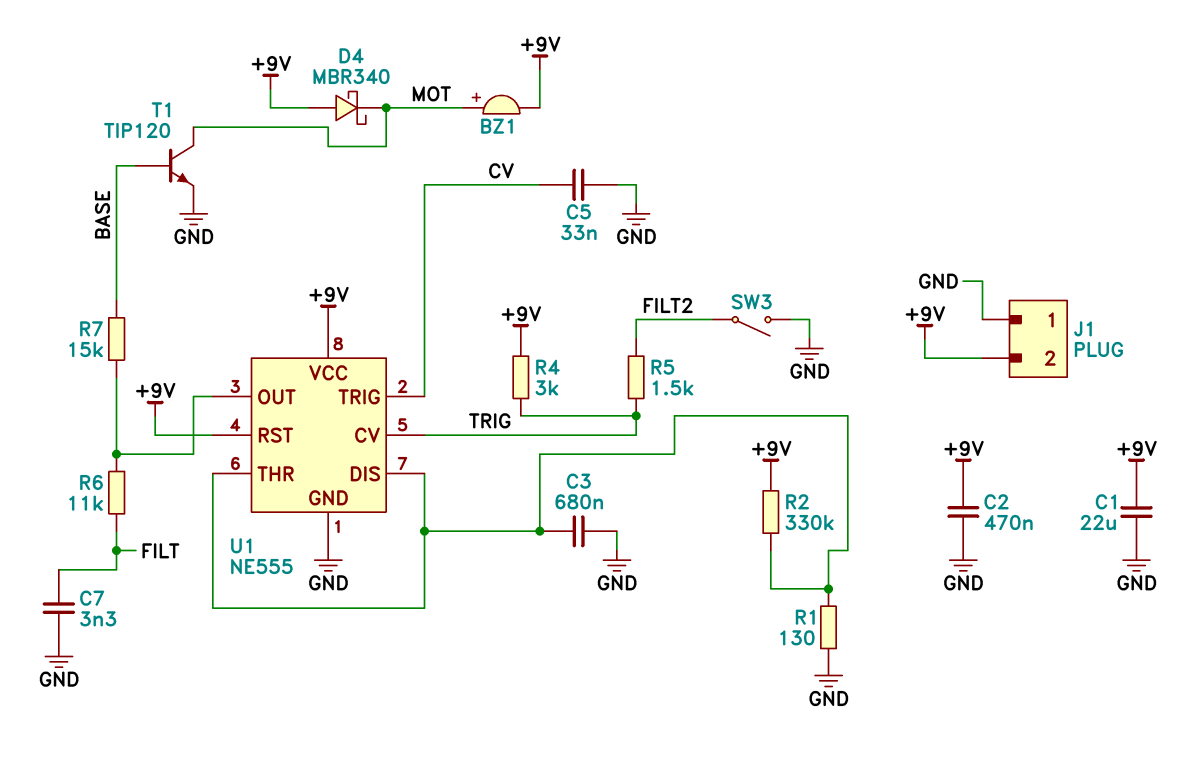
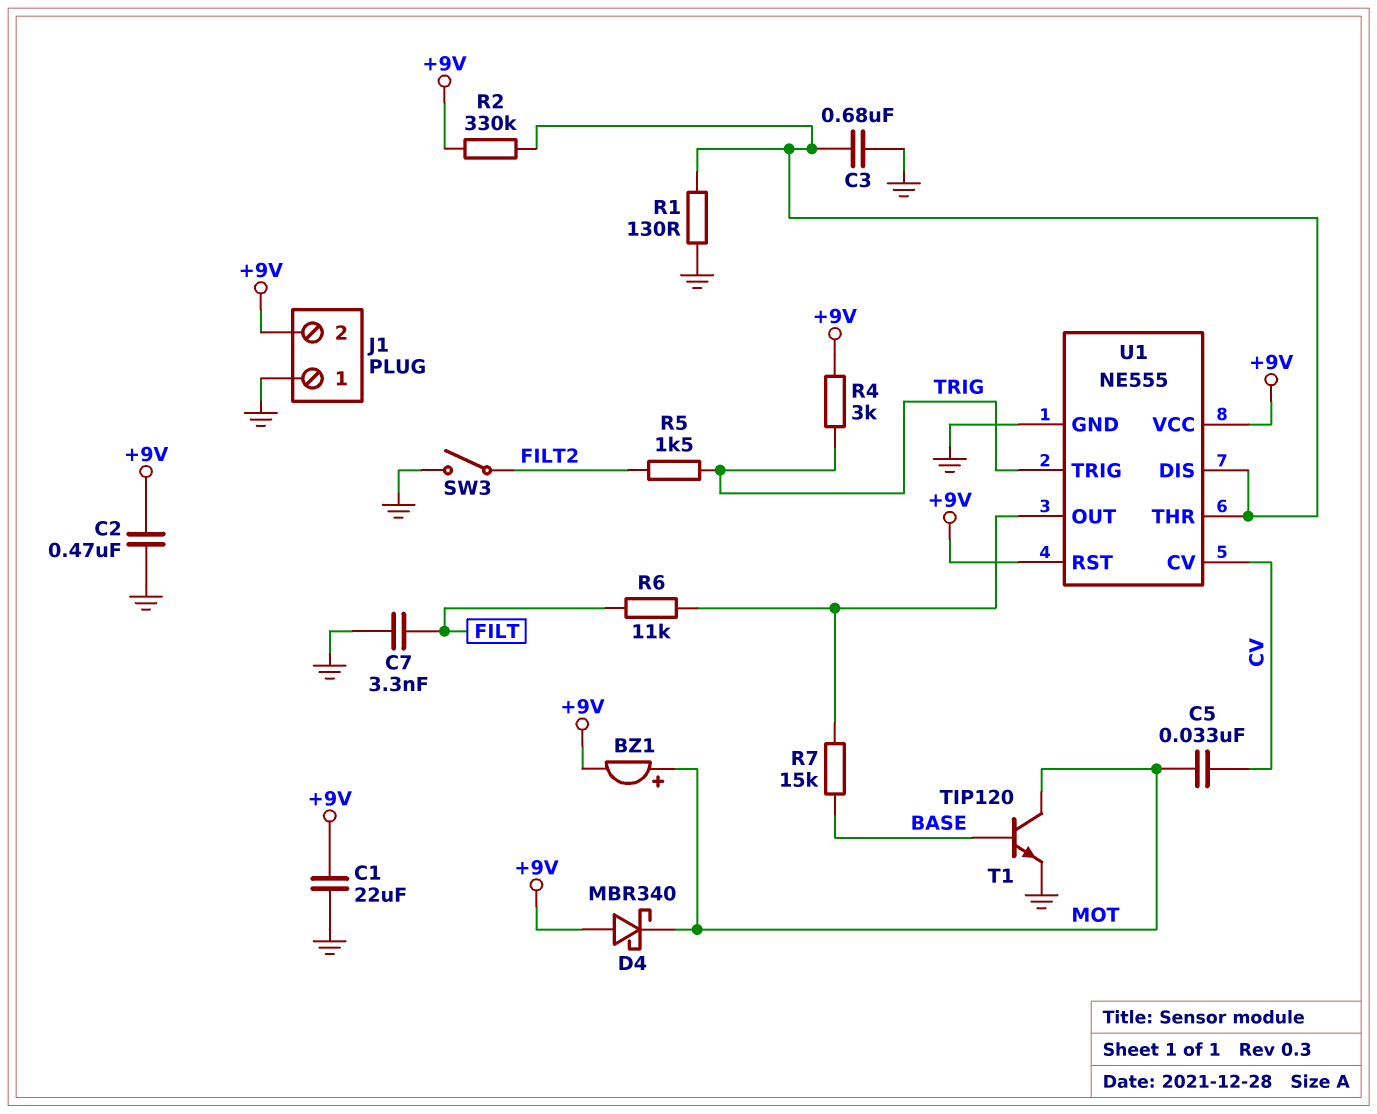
C5: 33nF (CV, GND) -> 33nF (CV, MOT)
U1 pin CV: TRIG -> CV
U1 pin TRIG: CV -> TRIG

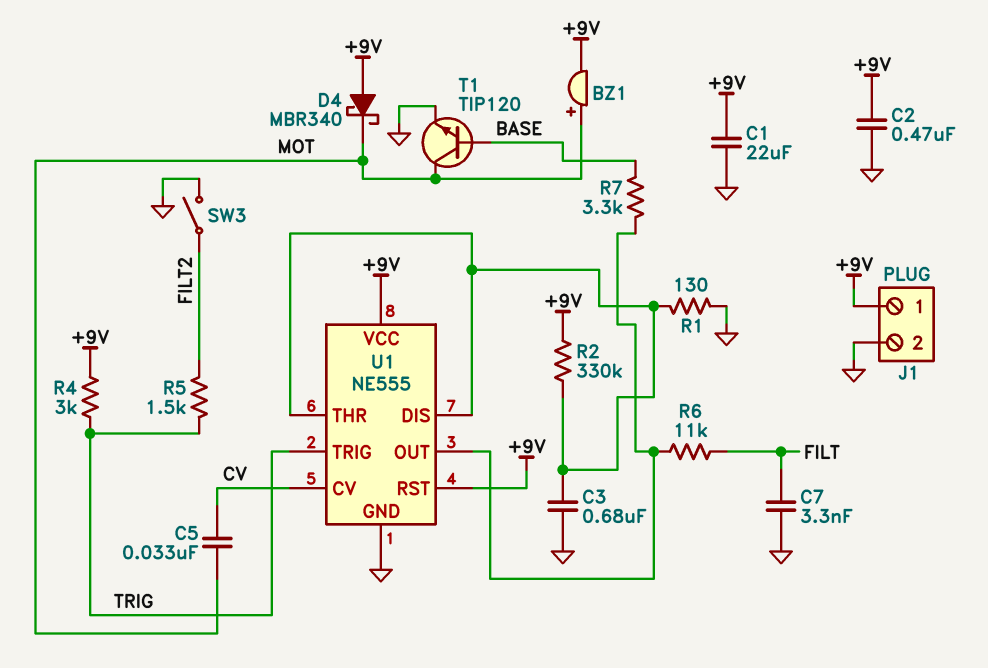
J1 pin 1: GND -> +9V
J1 pin 2: +9V -> GND
R7: 15k (BASE, U1/OUT) -> 3.3k (BASE, U1/OUT)

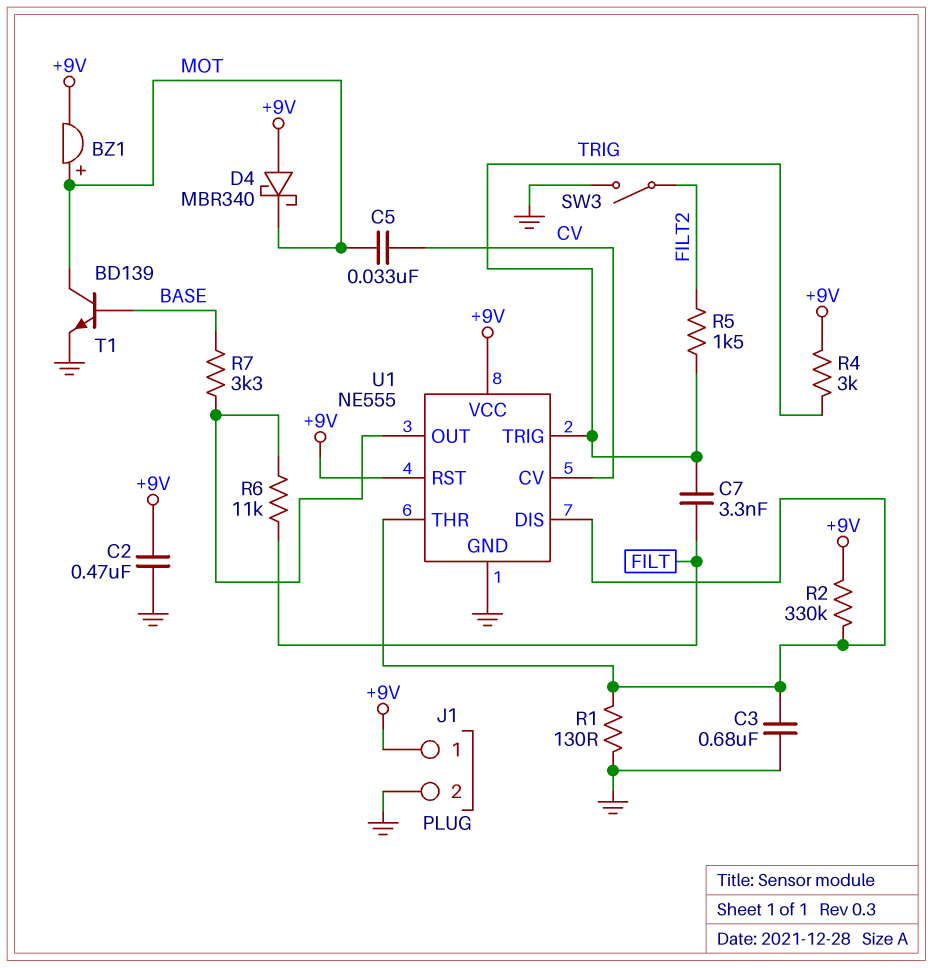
C1: 22uF (+9V, GND) -> none
C7: 3.3nF (FILT, GND) -> 3.3nF (FILT, TRIG)
T1: NPN TIP120 (B BASE, C MOT, E GND) -> NPN BD139 (B BASE, C MOT, E GND)

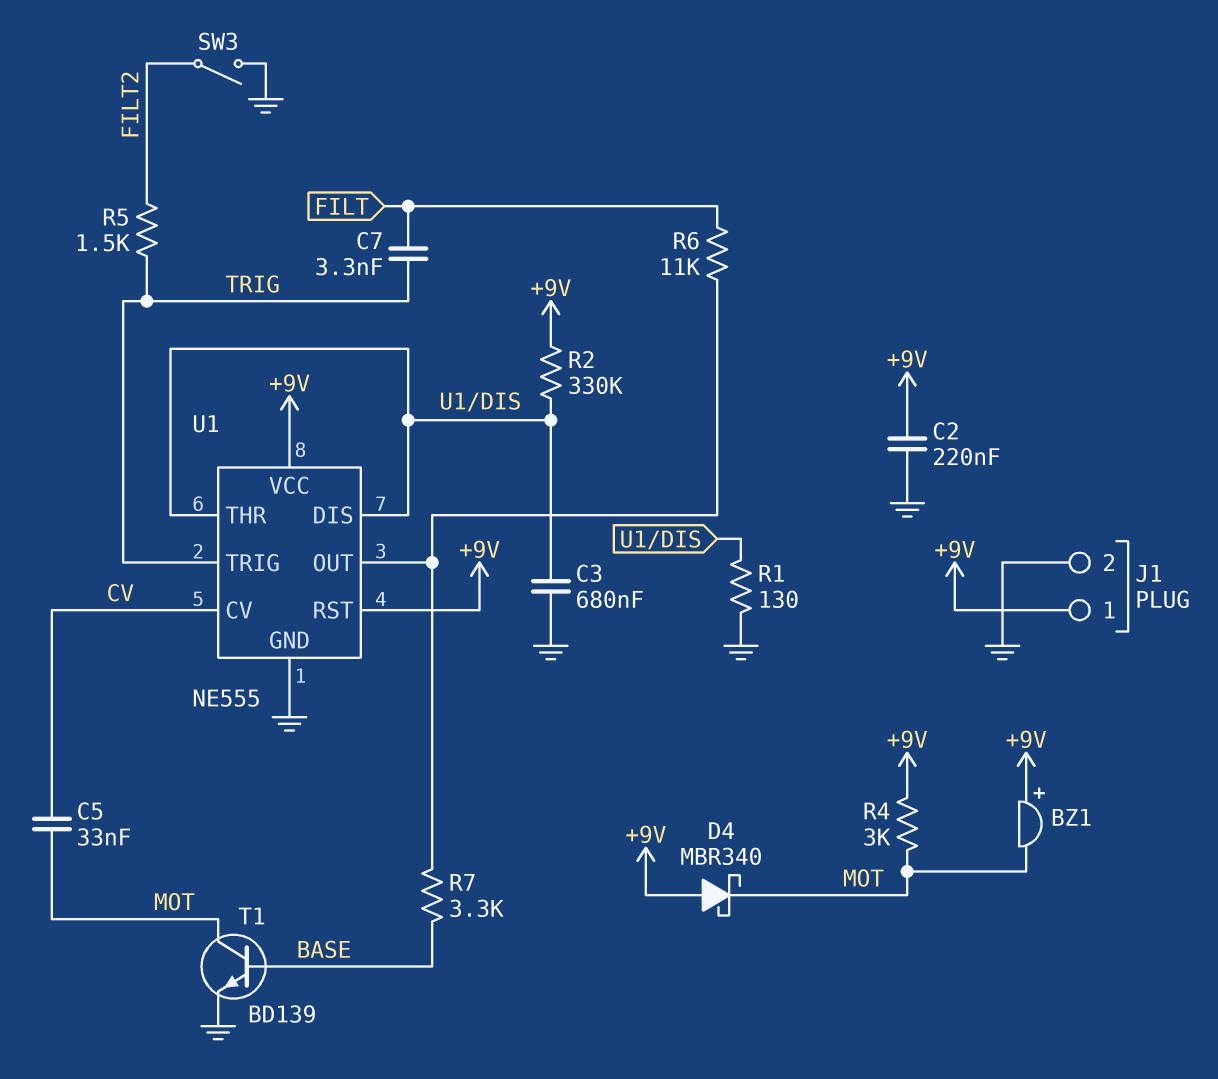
BZ1: buzzer (plus MOT, minus +9V) -> buzzer (plus +9V, minus MOT)
C2: 470nF (+9V, GND) -> 220nF (+9V, GND)
R4: 3k (+9V, TRIG) -> 3k (+9V, MOT)

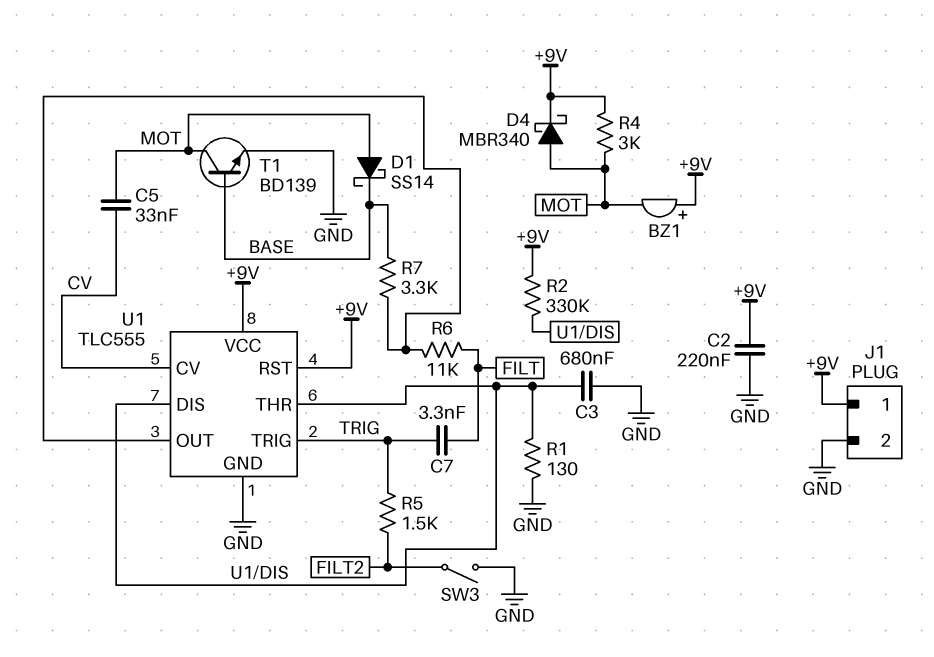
D1: none -> schottky SS14 (A MOT, K BASE)
D4: schottky MBR340 (A +9V, K MOT) -> schottky MBR340 (A MOT, K +9V)
U1: NE555 -> TLC555

